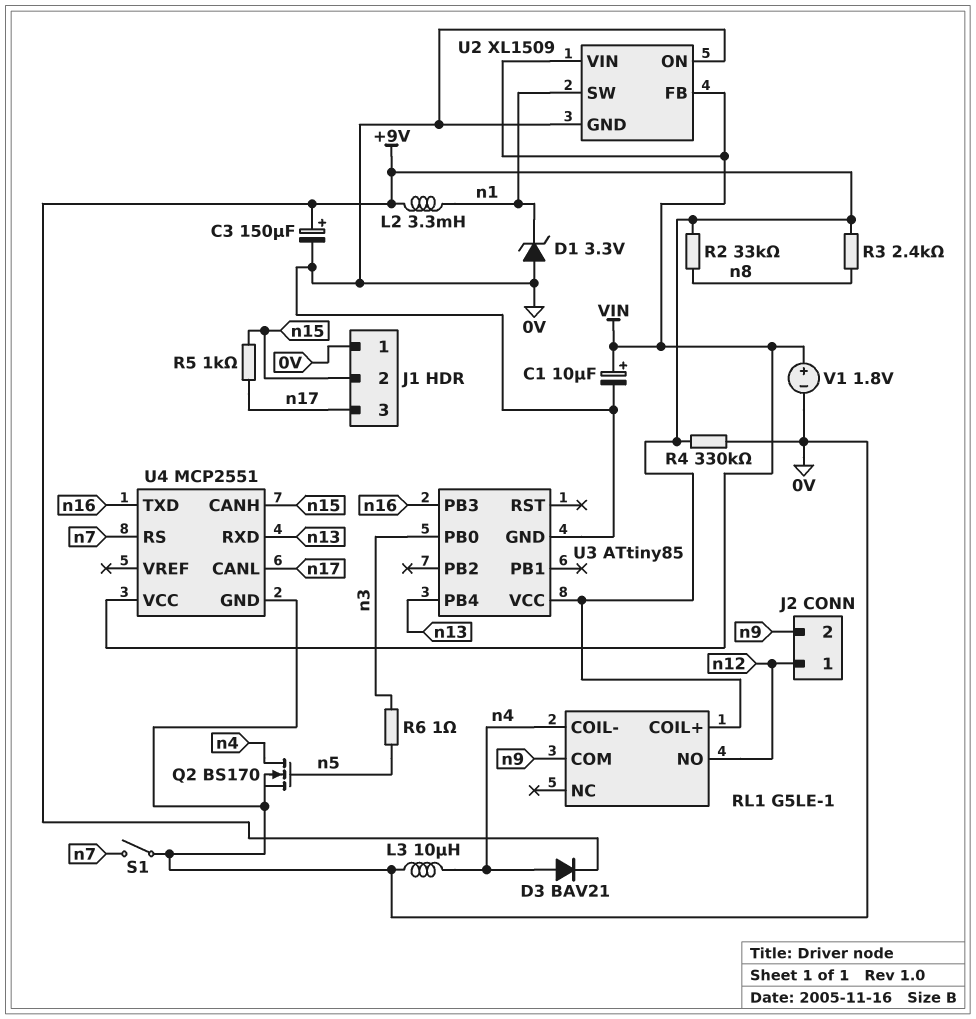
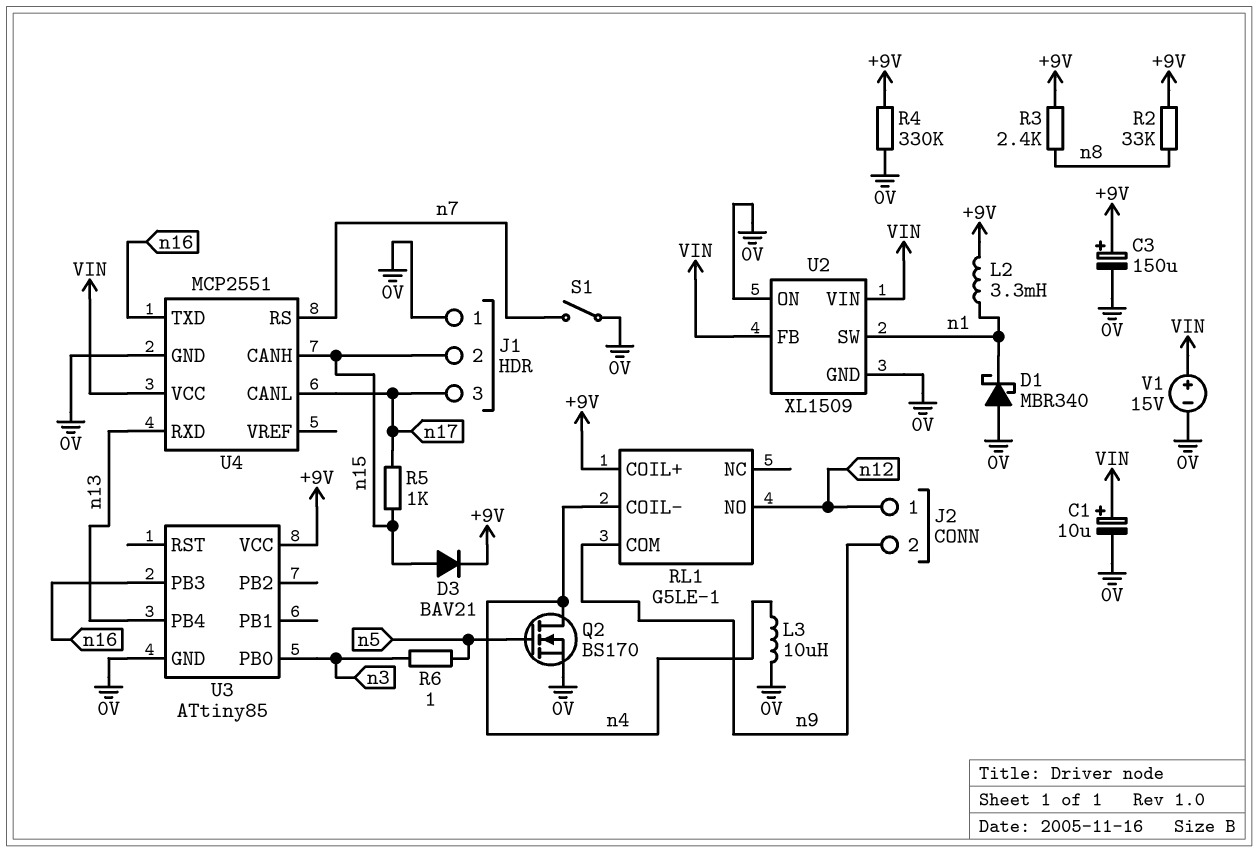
D1: zener 3.3V (A 0V, K n1) -> schottky MBR340 (A 0V, K n1)
D3: diode BAV21 (A n4, K +9V) -> diode BAV21 (A n15, K +9V)
V1: 1.8V (plus VIN, minus 0V) -> 15V (plus VIN, minus 0V)

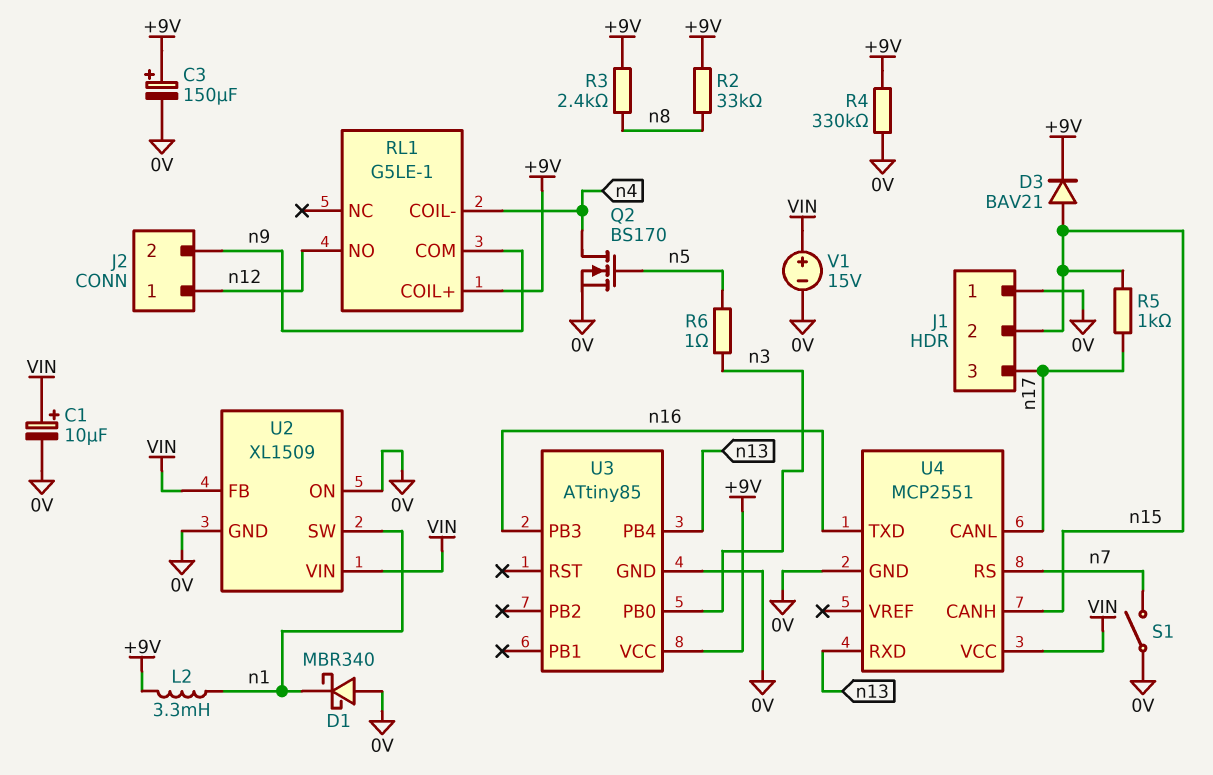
L3: 10uH (0V, n4) -> none

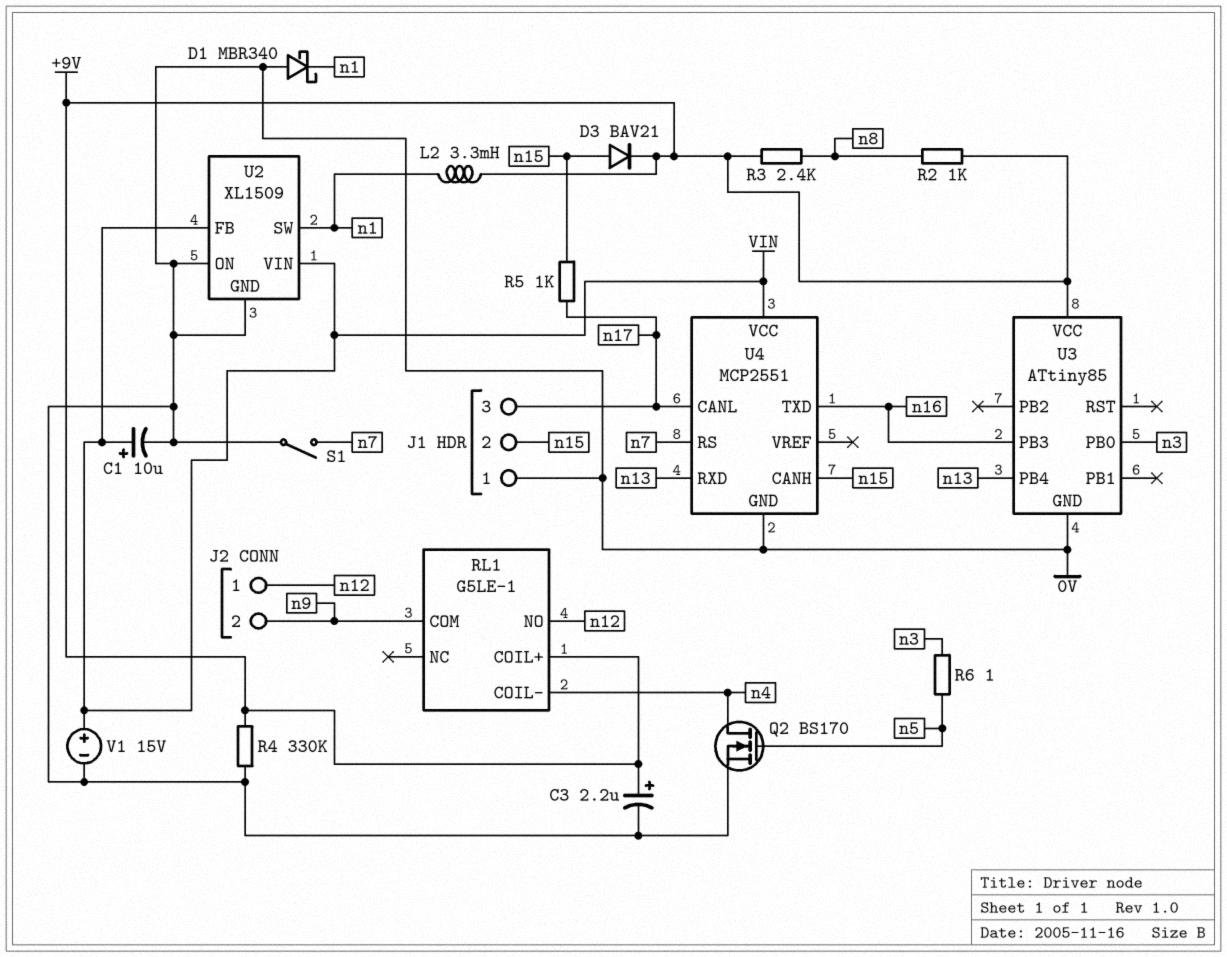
C3: 150uF (plus +9V, minus 0V) -> 2.2uF (plus +9V, minus 0V)
R2: 33k (+9V, n8) -> 1k (+9V, n8)

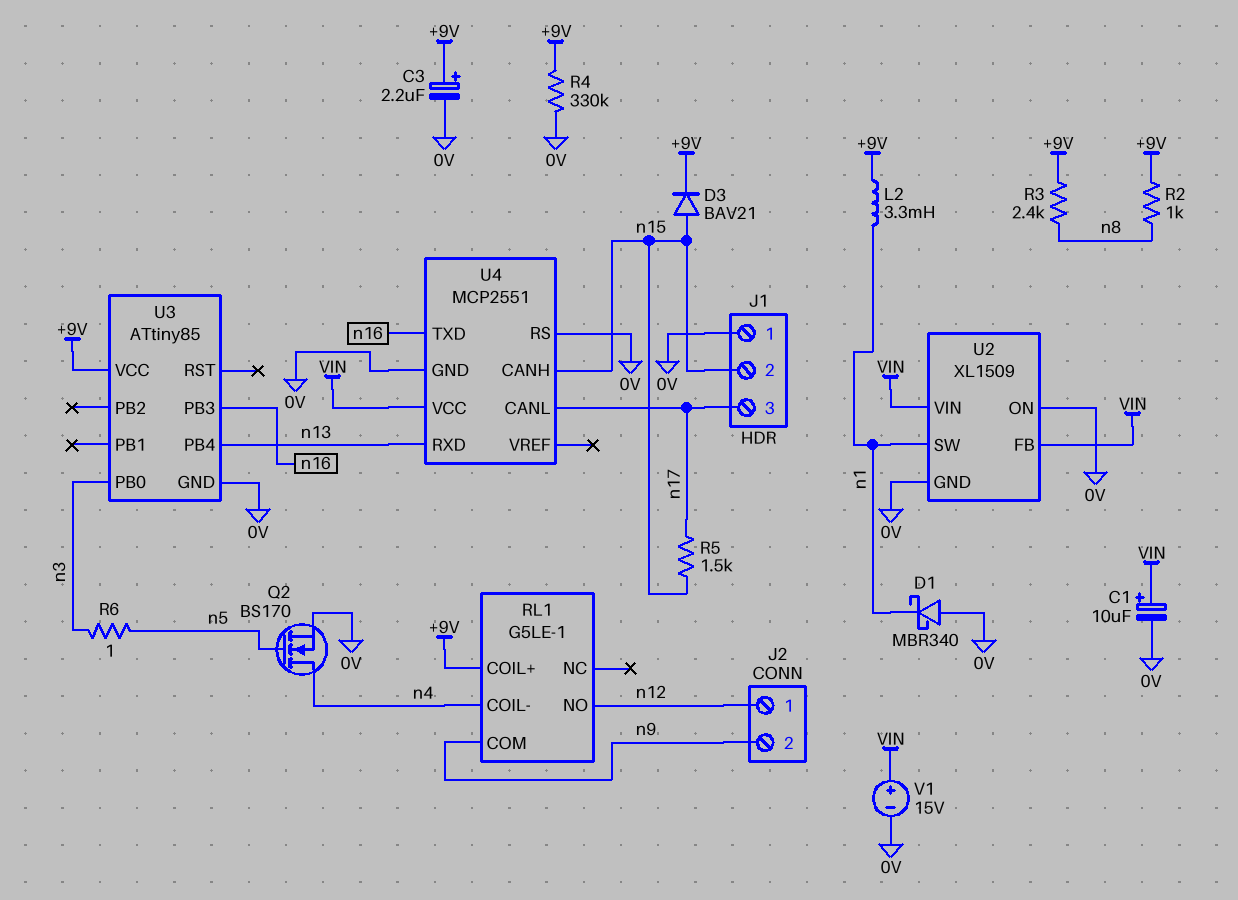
R5: 1k (n15, n17) -> 1.5k (n15, n17)
S1: switch (0V, n7) -> none
U4 pin RS: n7 -> 0V

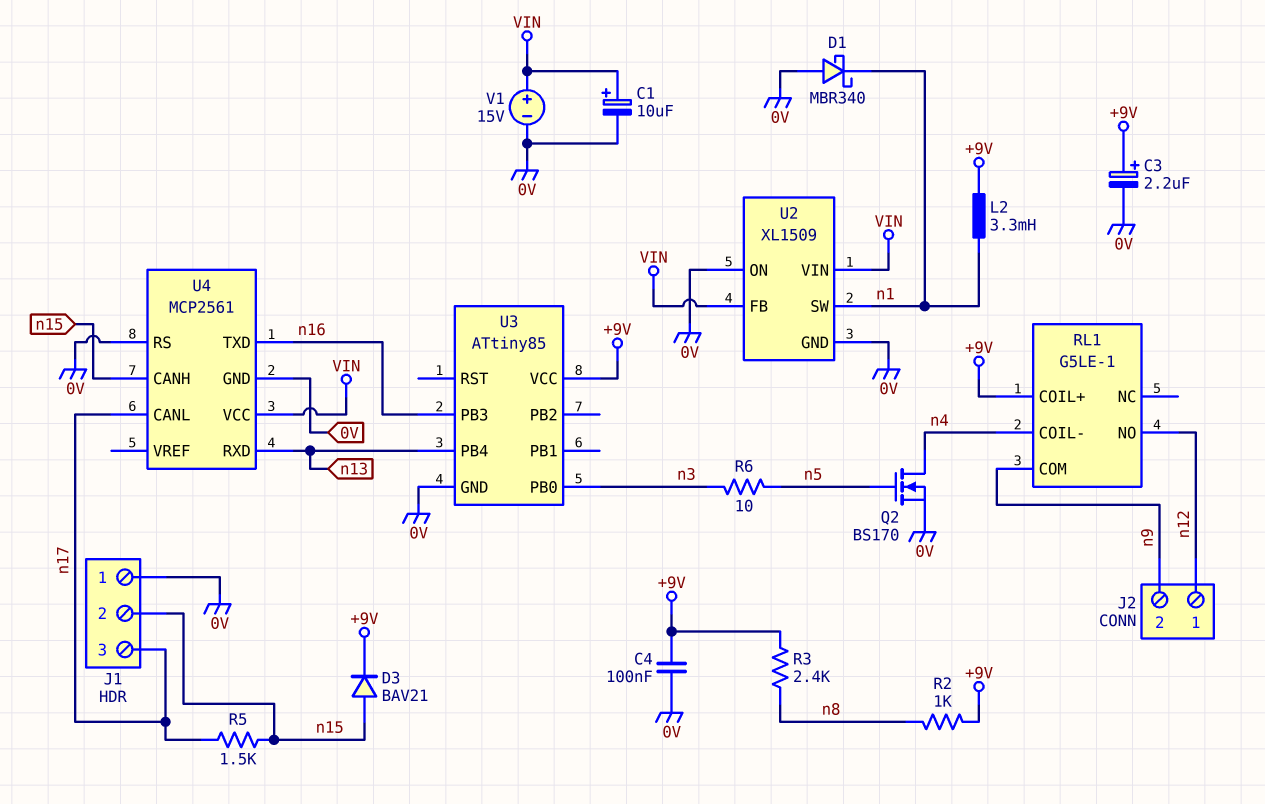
C4: none -> 100nF (+9V, 0V)
R4: 330k (+9V, 0V) -> none
R6: 1 (n3, n5) -> 10 (n3, n5)
U4: MCP2551 -> MCP2561

